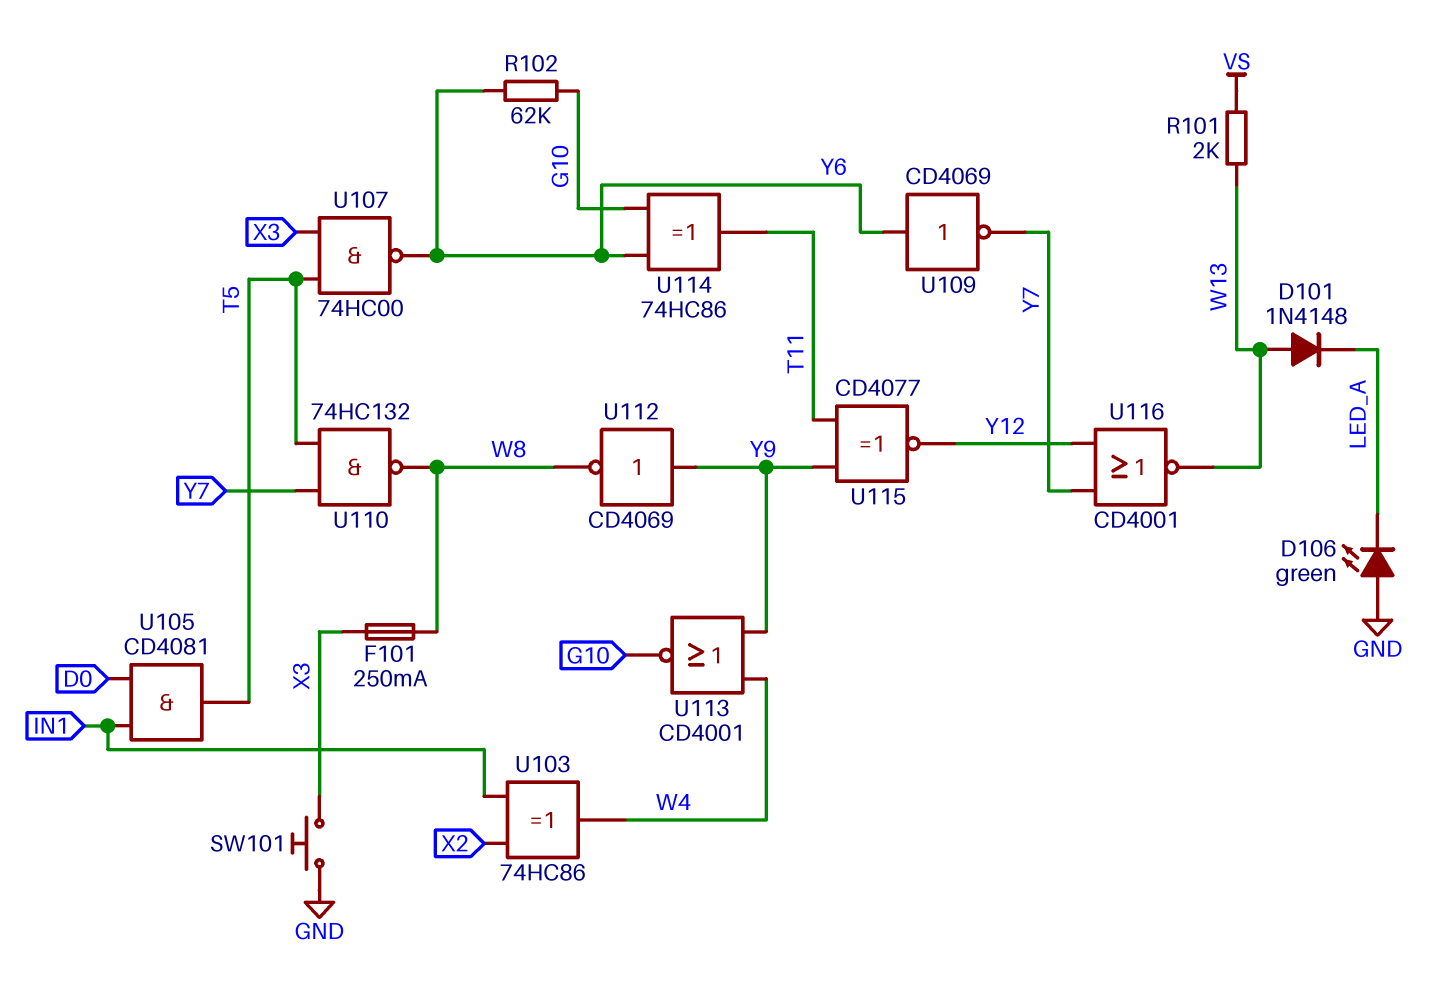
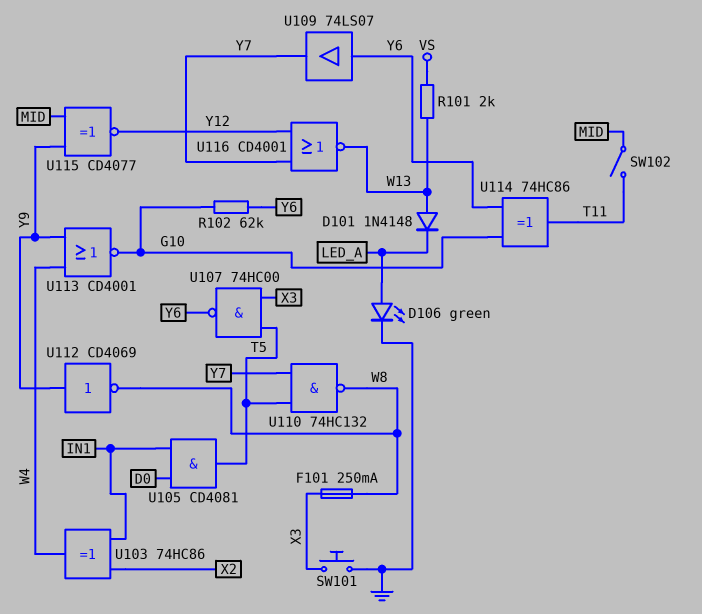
D106: LED green (A GND, K LED_A) -> LED green (A LED_A, K GND)
SW102: none -> switch (MID, T11)
U109: NOT CD4069 (in Y6, out Y7) -> buffer 74LS07 (in Y6, out Y7)
U115: XNOR CD4077 (in T11, in Y9, out Y12) -> XNOR CD4077 (in MID, in Y9, out Y12)

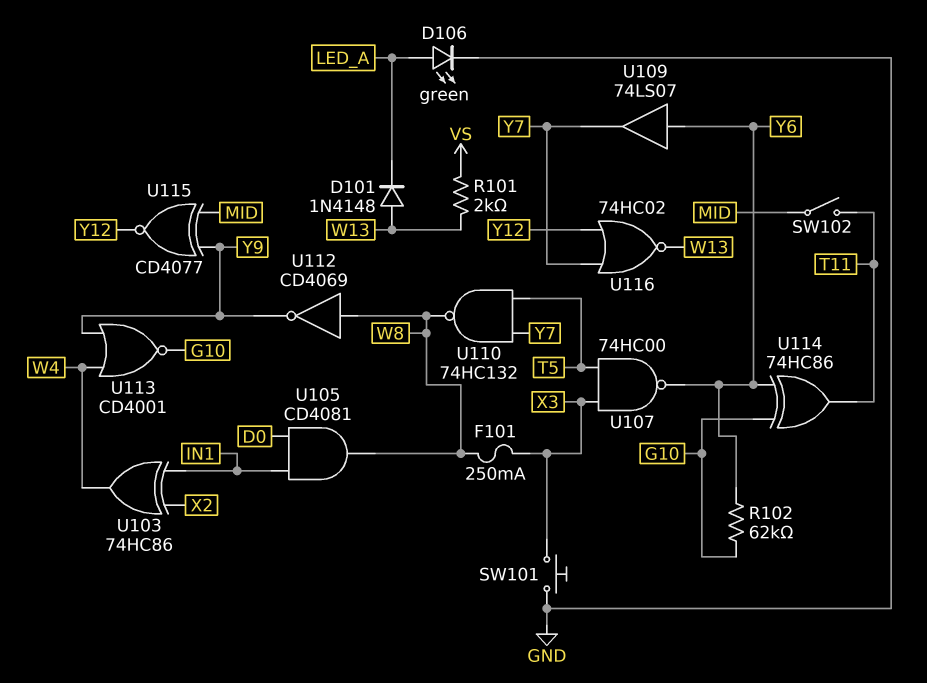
U105: AND CD4081 (in D0, in IN1, out T5) -> AND CD4081 (in D0, in IN1, out W8)
U112: NOT CD4069 (in Y9, out W8) -> NOT CD4069 (in W8, out Y9)
U116: NOR CD4001 (in Y7, in Y12, out W13) -> NOR 74HC02 (in Y7, in Y12, out W13)

